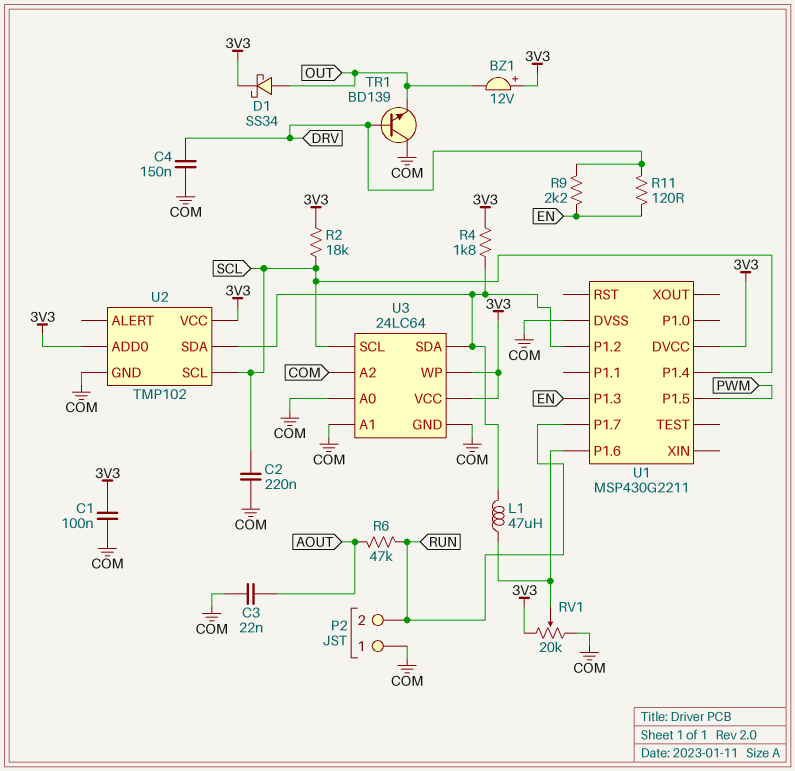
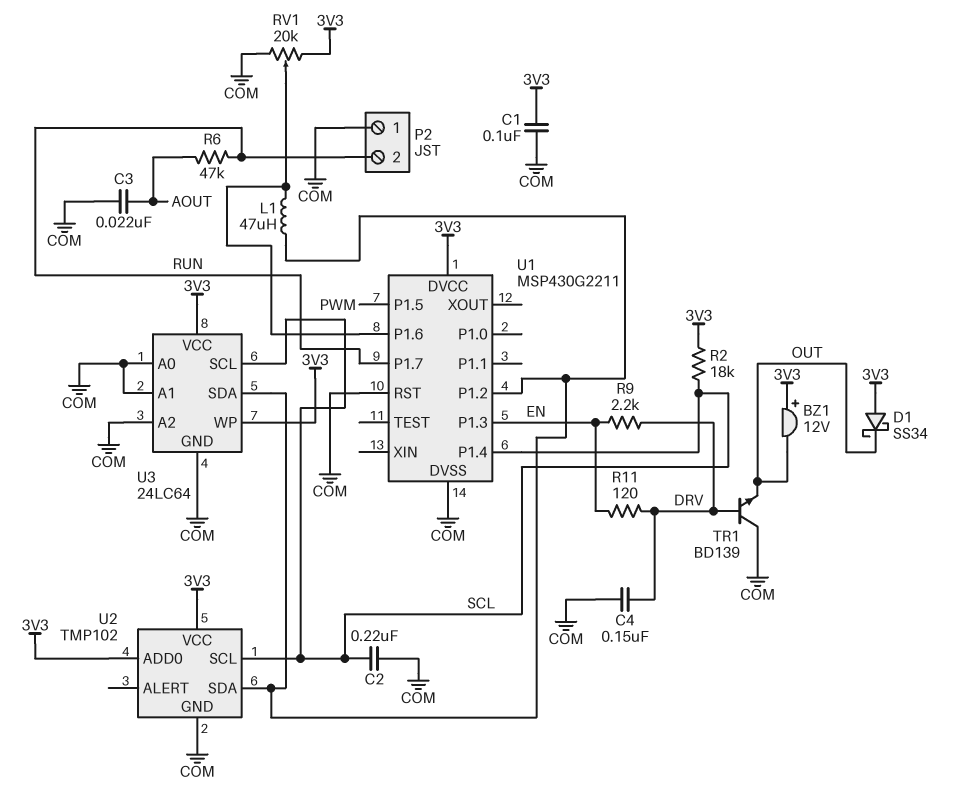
D1: schottky SS34 (A OUT, K 3V3) -> schottky SS34 (A 3V3, K OUT)
R4: 1.8k (3V3, U1/P1.2) -> none
U1 pin RST: none -> COM

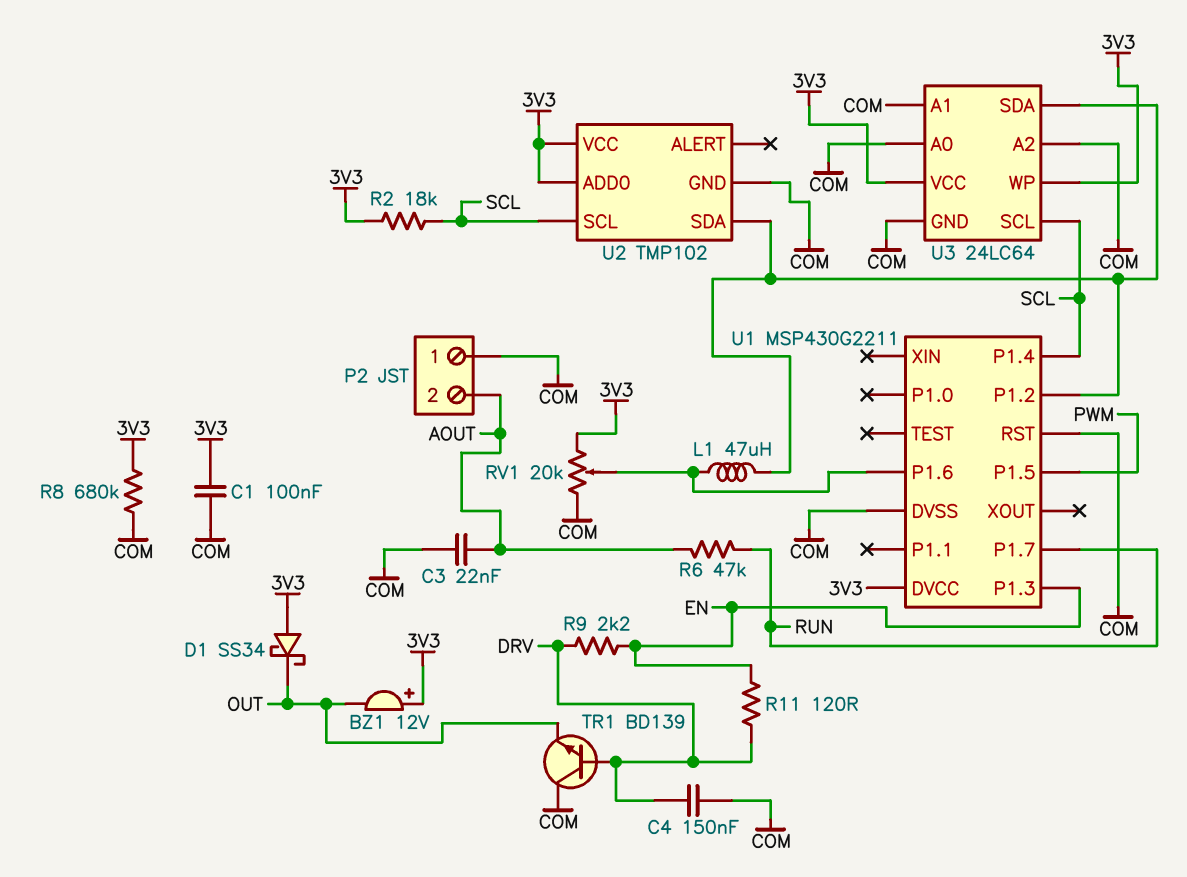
C2: 220nF (COM, SCL) -> none
P2 pin 2: RUN -> AOUT
R8: none -> 680k (3V3, COM)

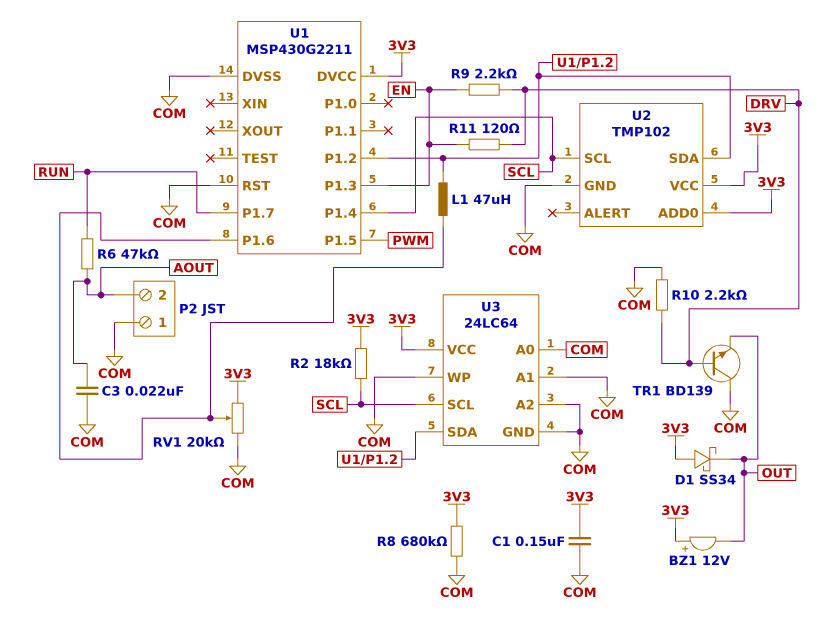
C1: 100nF (3V3, COM) -> 150nF (3V3, COM)
C4: 150nF (COM, DRV) -> none
R10: none -> 2.2k (COM, DRV)
U3 pin WP: 3V3 -> COM

